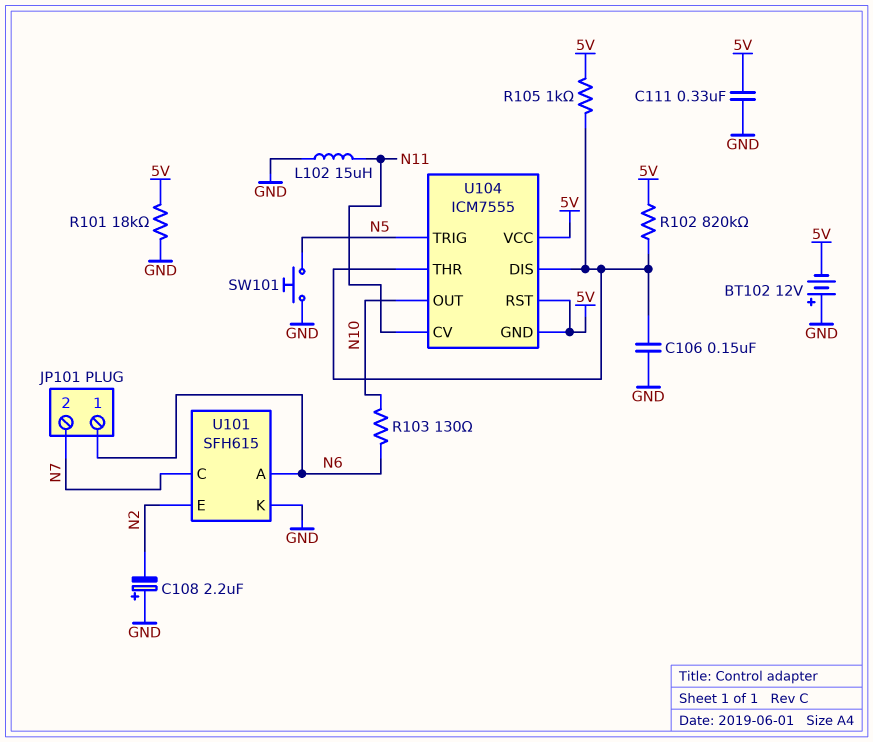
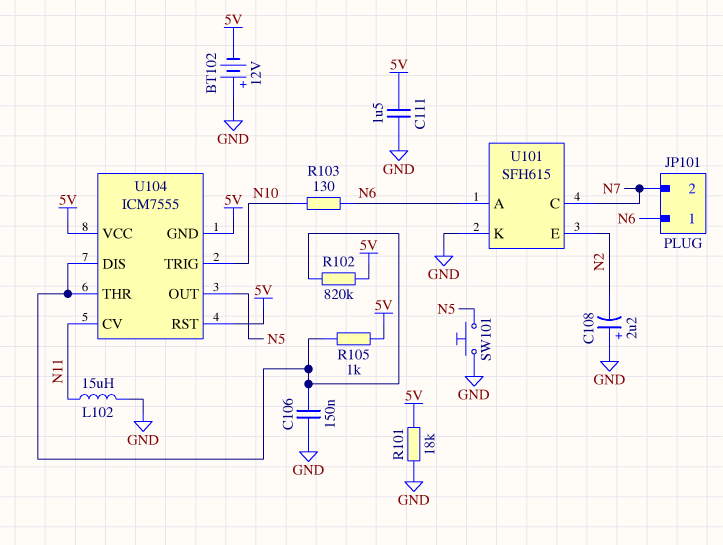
C111: 330nF (5V, GND) -> 1.5uF (5V, GND)
U104 pin OUT: N10 -> N5
U104 pin TRIG: N5 -> N10

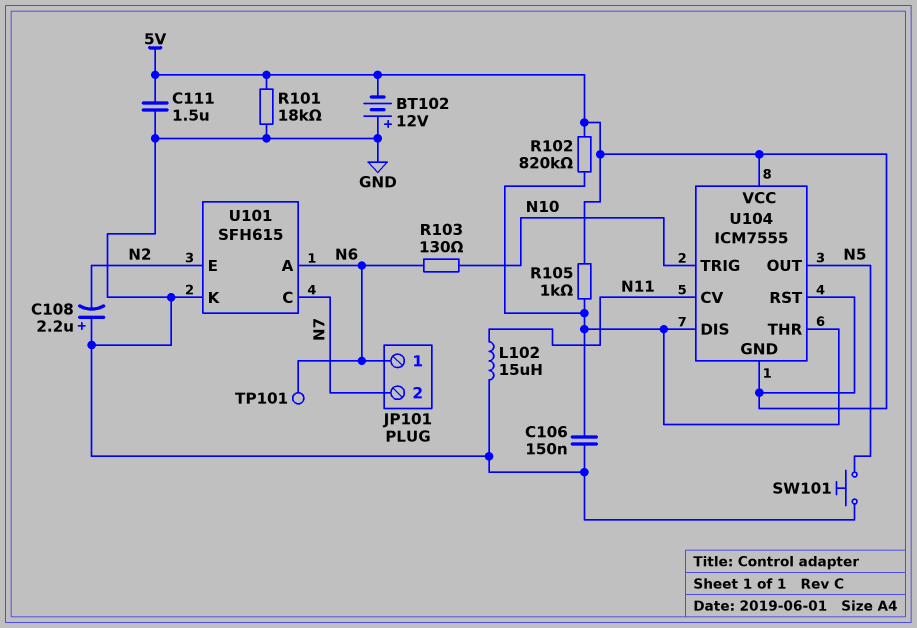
TP101: none -> test point (N6)

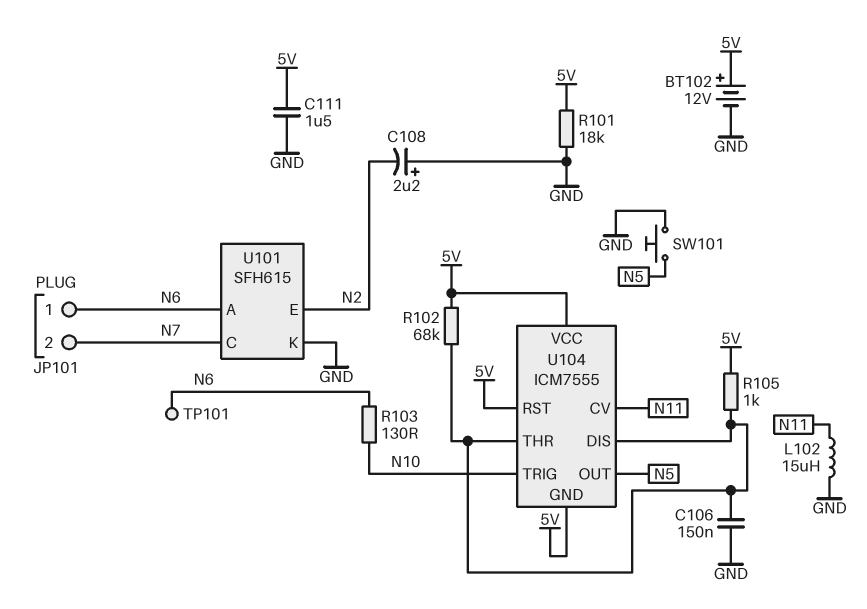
BT102: 12V (plus GND, minus 5V) -> 12V (plus 5V, minus GND)
R102: 820k (5V, U104/DIS) -> 68k (5V, U104/DIS)

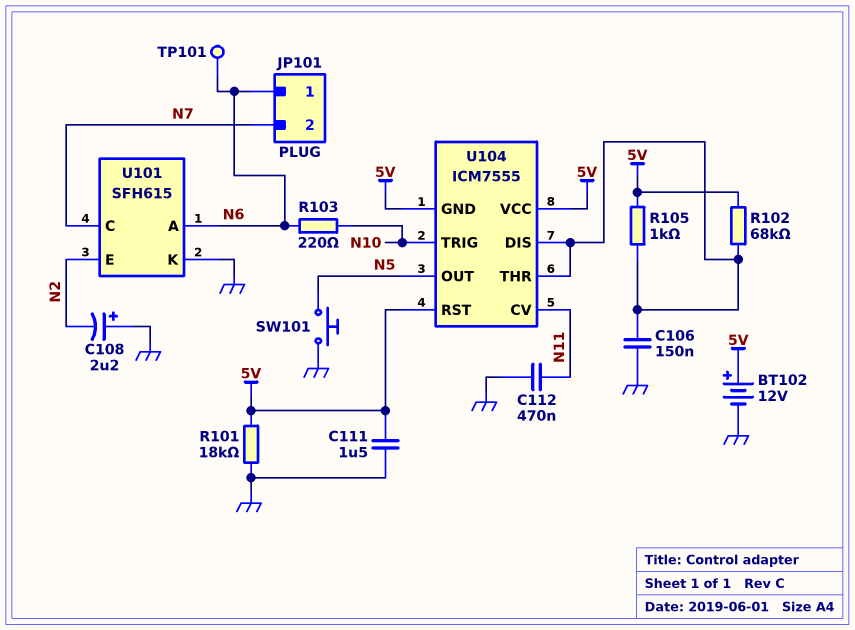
C112: none -> 470nF (GND, N11)
L102: 15uH (GND, N11) -> none
R103: 130 (N6, N10) -> 220 (N6, N10)

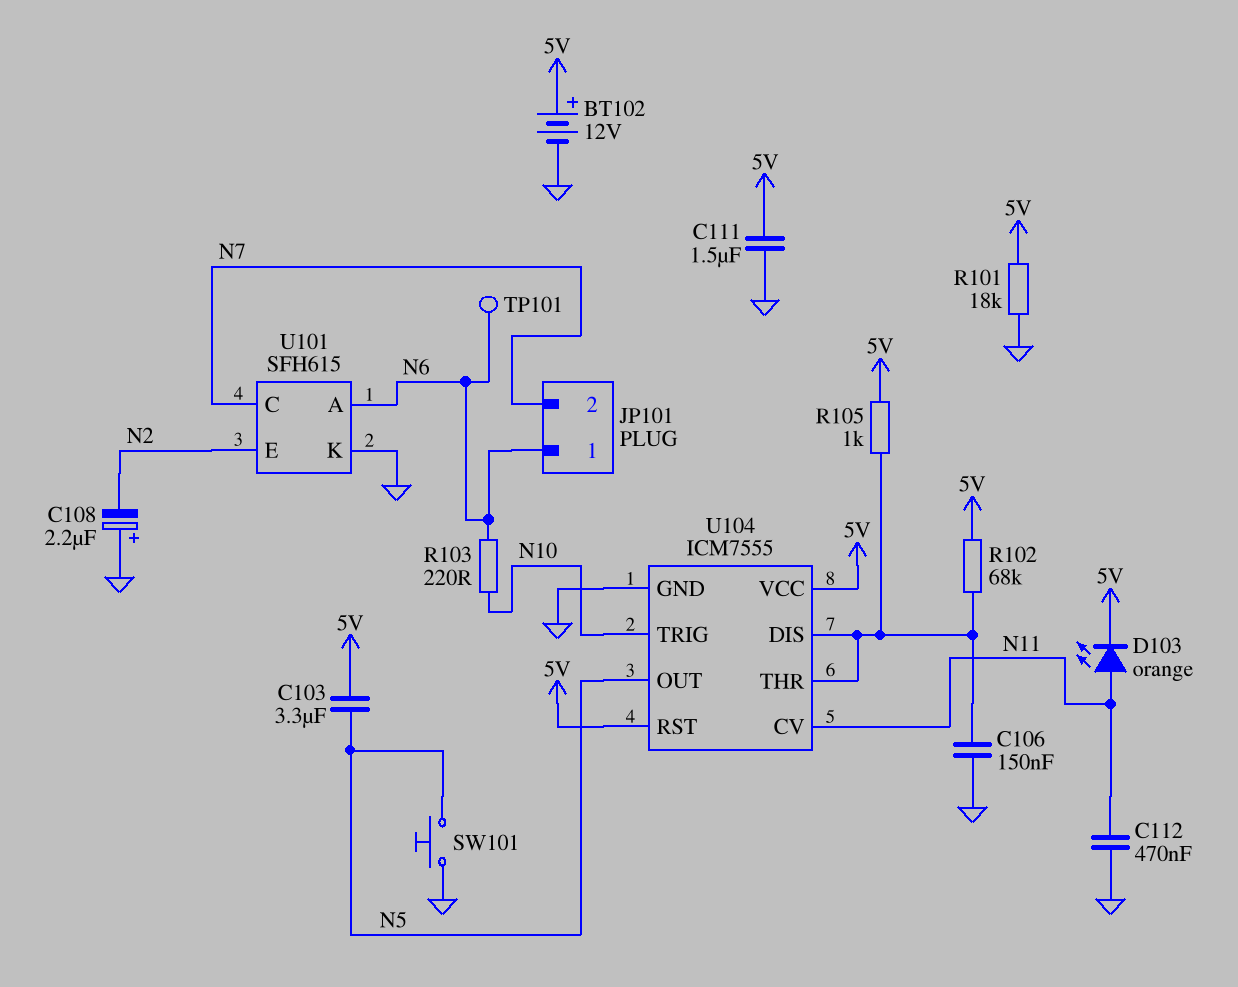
C103: none -> 3.3uF (5V, N5)
D103: none -> LED orange (A N11, K 5V)
U104 pin GND: 5V -> GND

